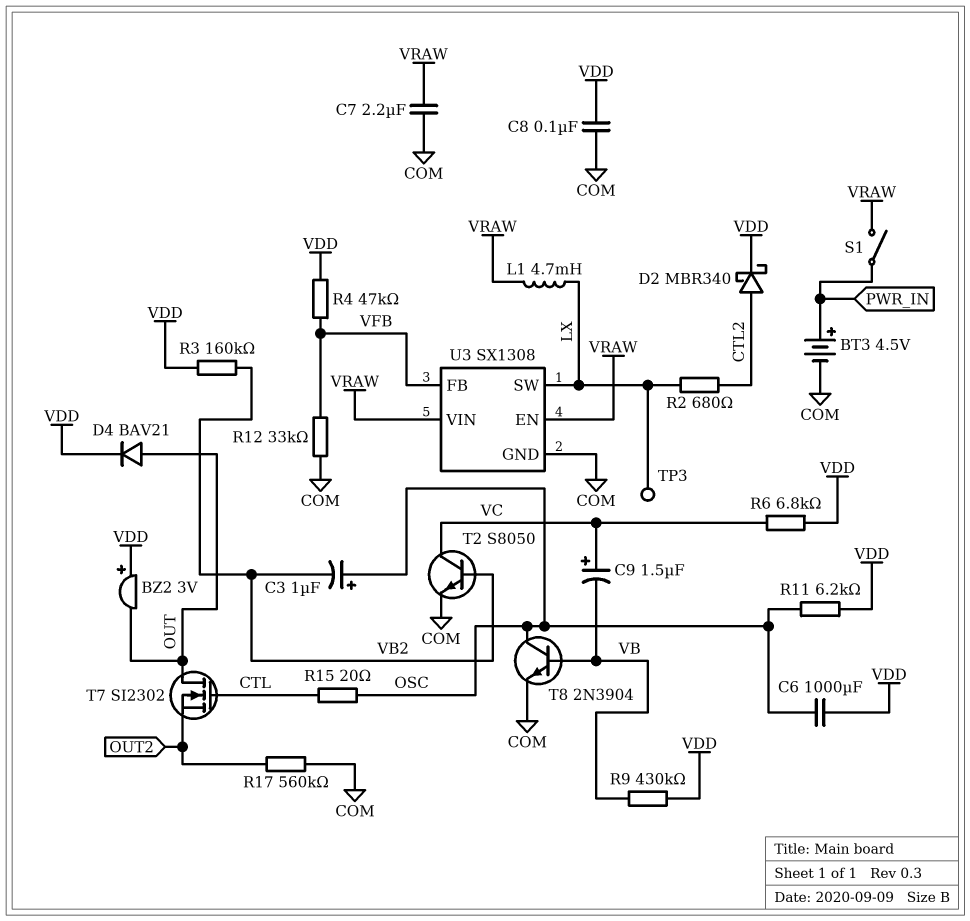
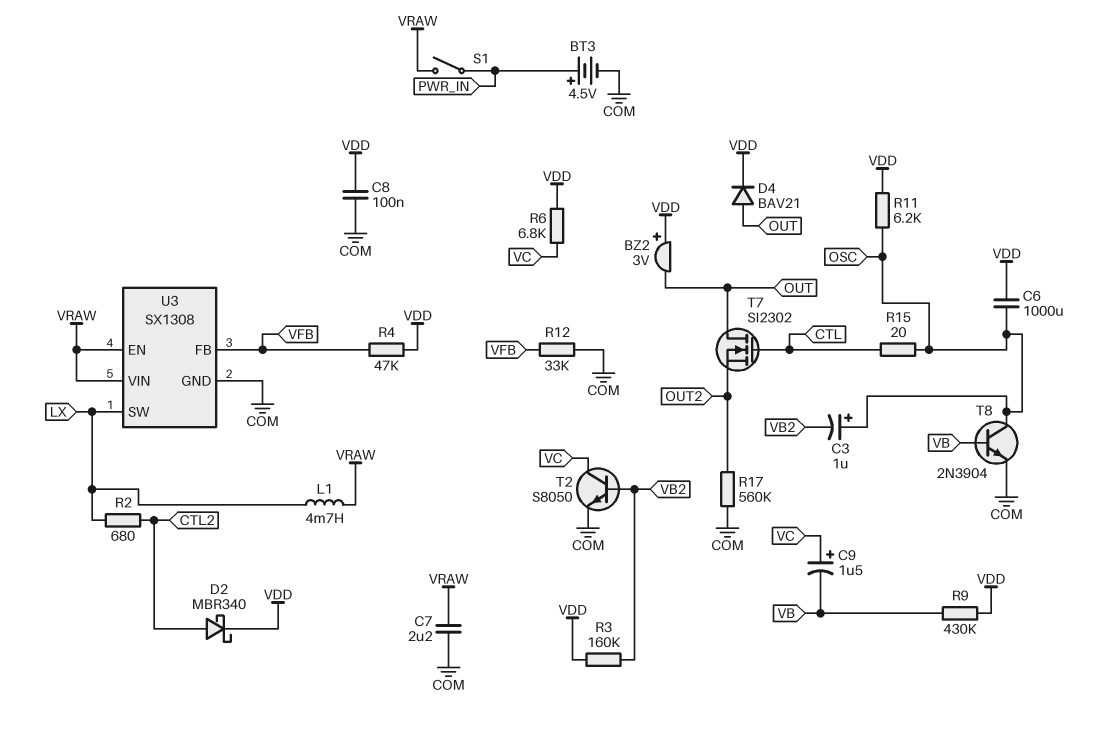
TP3: test point (LX) -> none

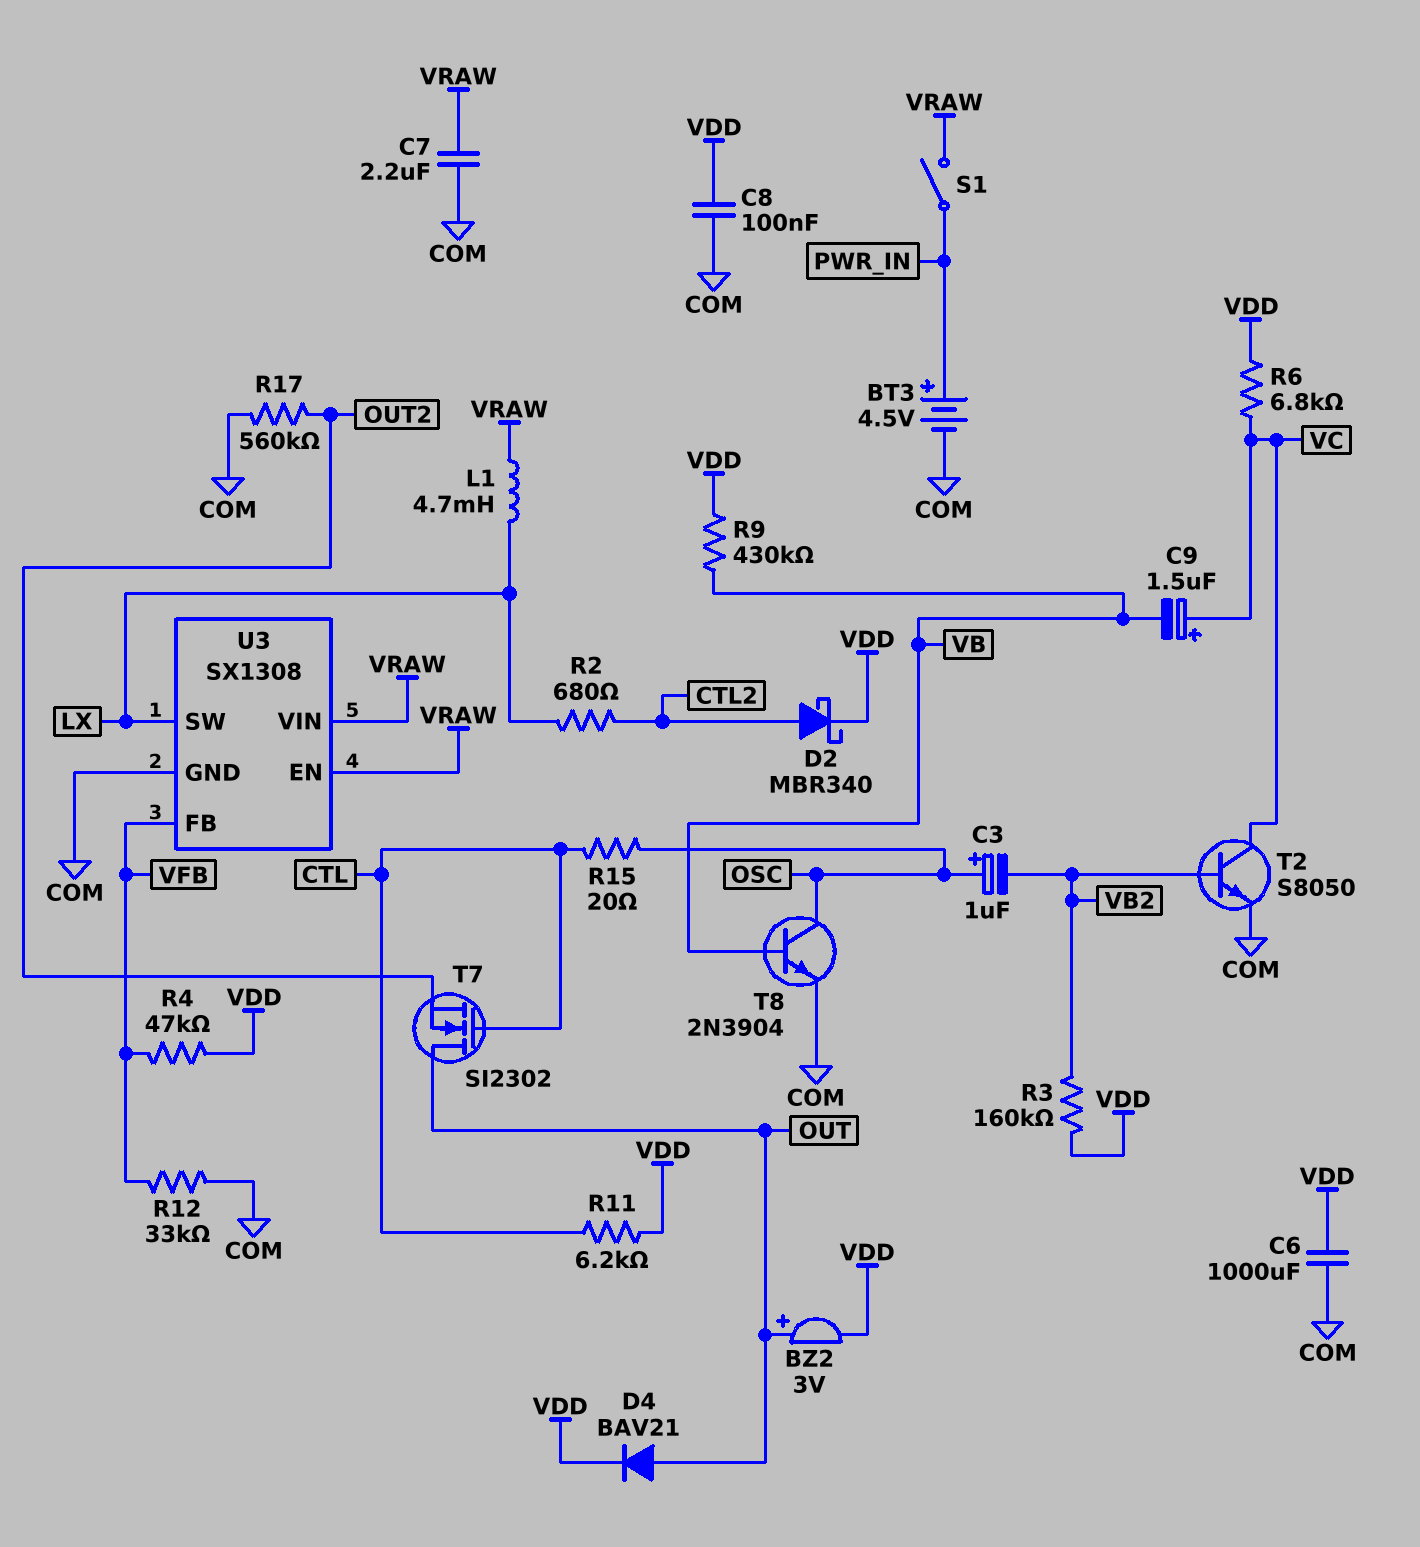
BZ2: buzzer 3V (plus VDD, minus OUT) -> buzzer 3V (plus OUT, minus VDD)
C6: 1000uF (OSC, VDD) -> 1000uF (COM, VDD)
R11: 6.2k (OSC, VDD) -> 6.2k (CTL, VDD)

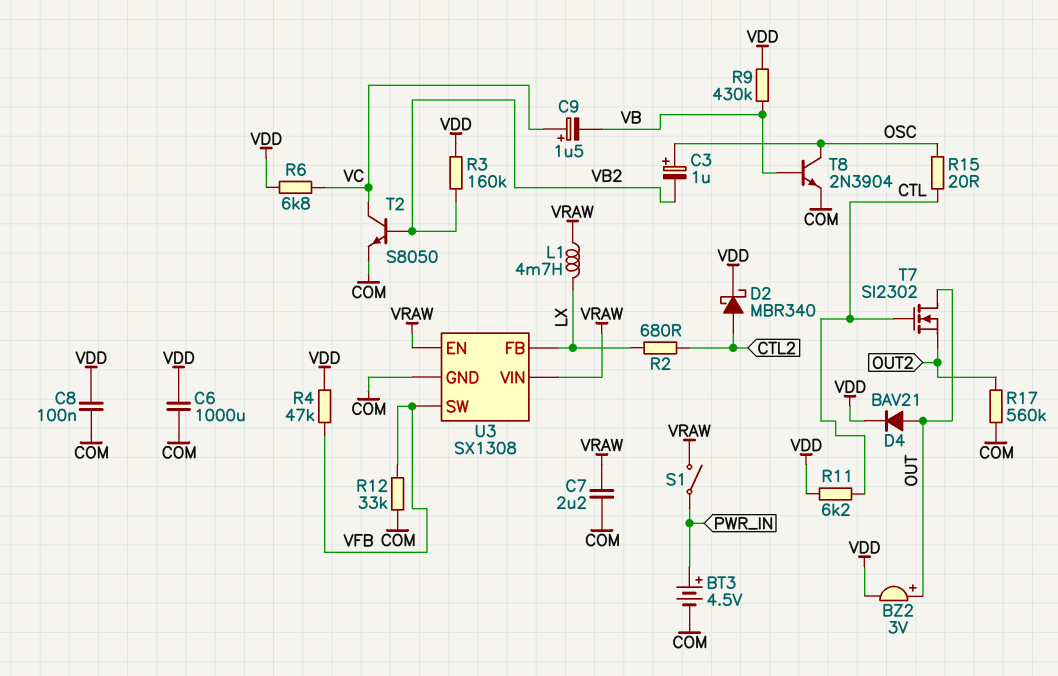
U3 pin FB: VFB -> LX
U3 pin SW: LX -> VFB

